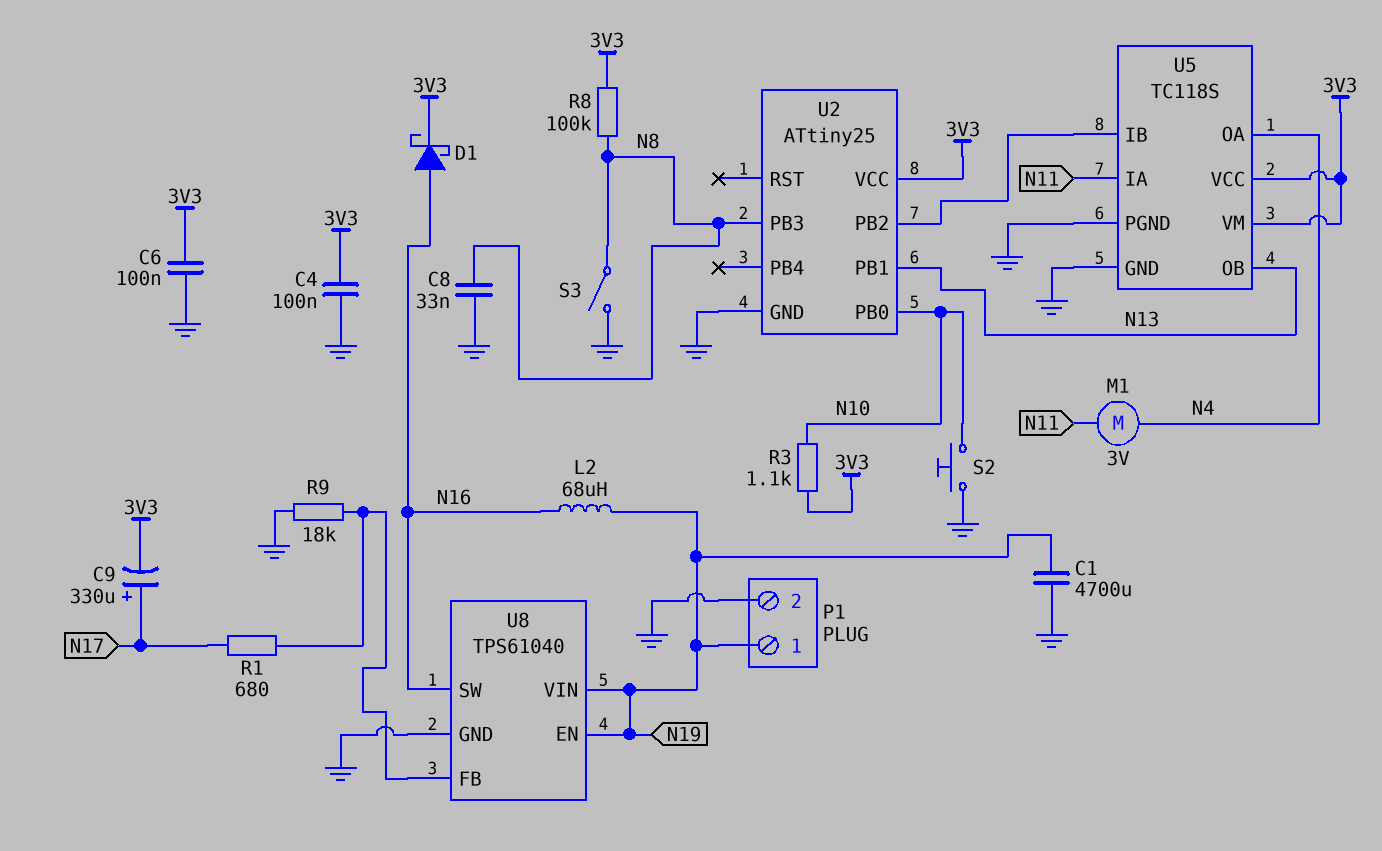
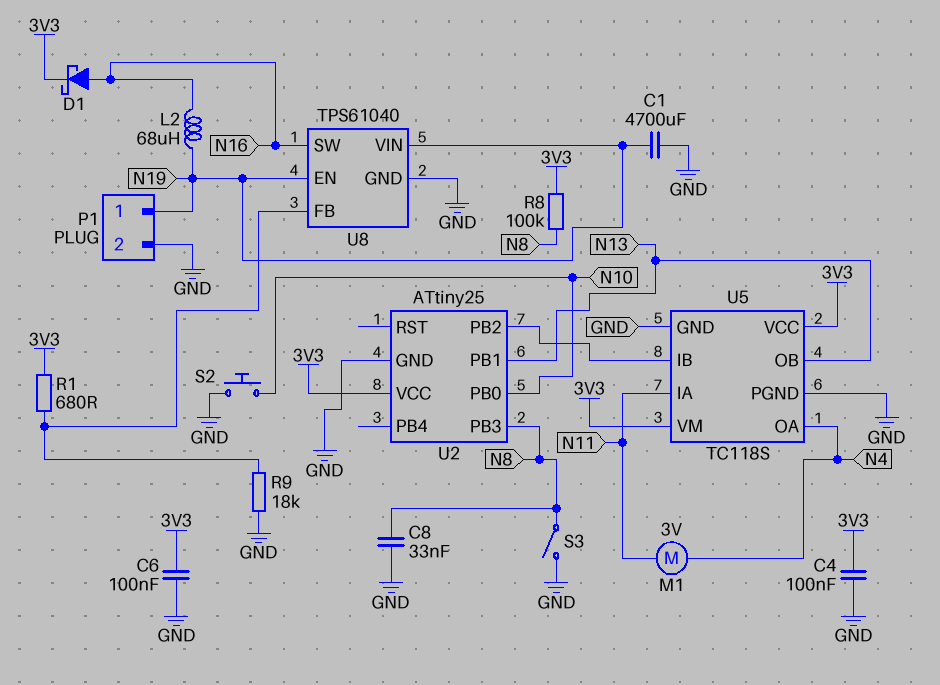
C9: 330uF (plus N17, minus 3V3) -> none
R1: 680 (N17, U8/FB) -> 680 (3V3, U8/FB)
R3: 1.1k (3V3, N10) -> none

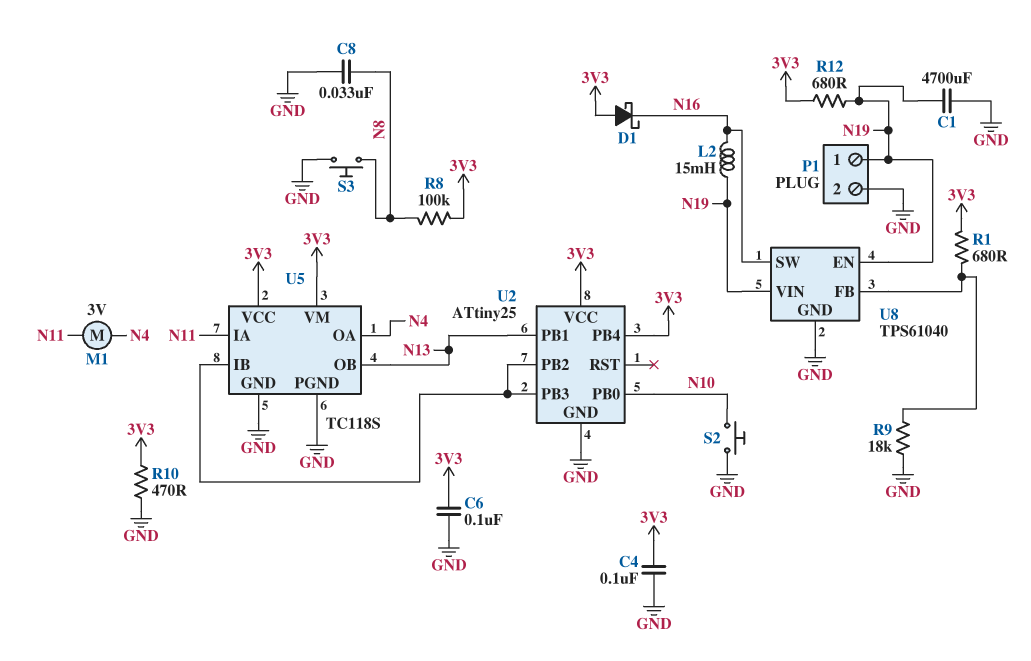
D1: schottky (A N16, K 3V3) -> schottky (A 3V3, K N16)
L2: 68uH (N16, N19) -> 15mH (N16, N19)
R10: none -> 470 (3V3, GND)
R12: none -> 680 (3V3, N19)
S3: switch (GND, N8) -> button (GND, N8)
U2 pin PB3: N8 -> U2/PB2
U2 pin PB4: none -> 3V3

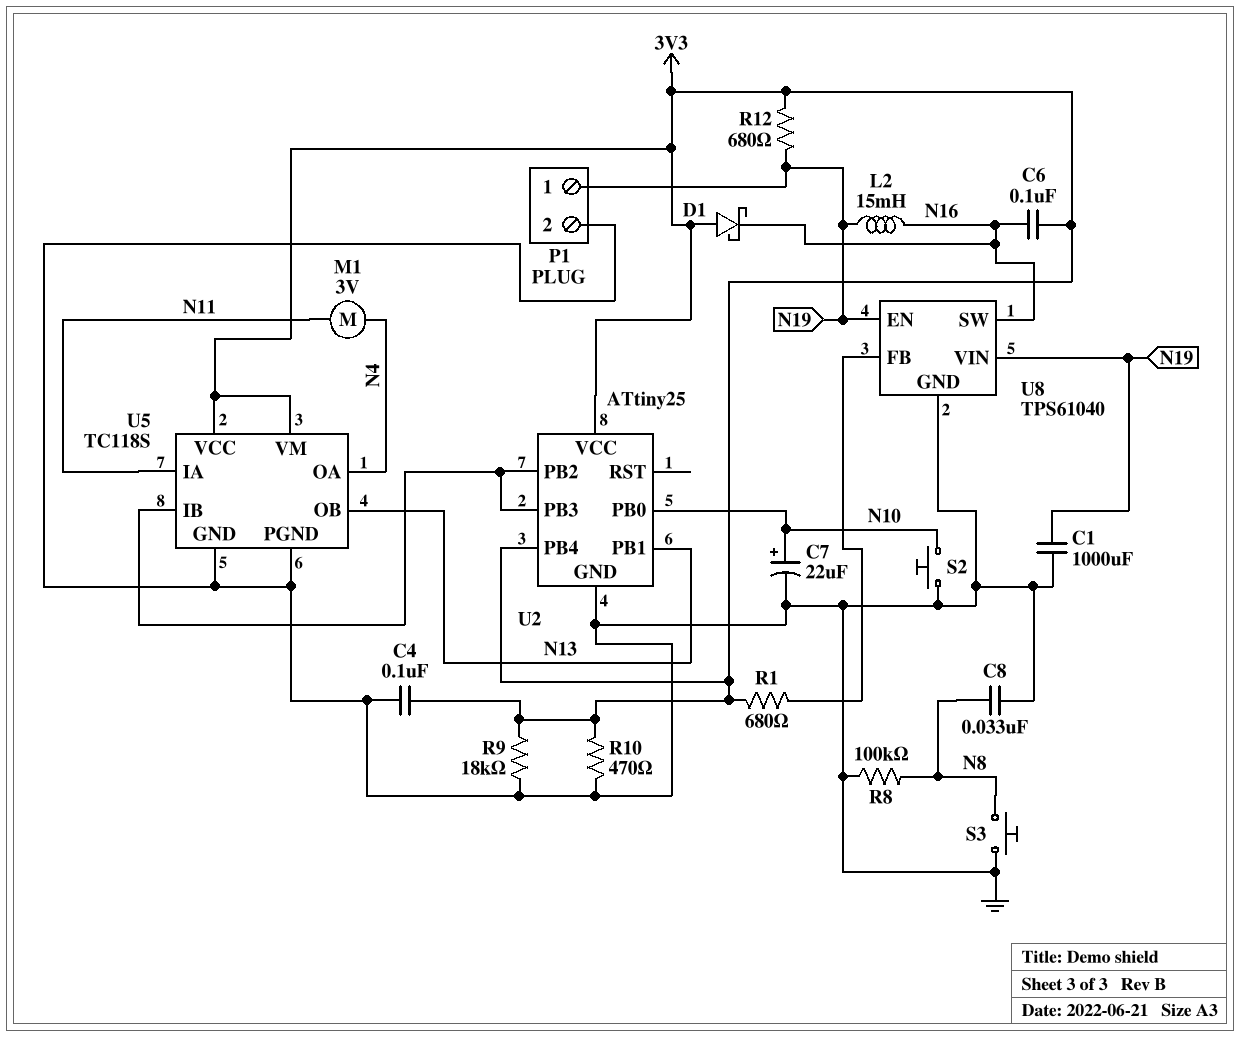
C1: 4700uF (GND, N19) -> 1000uF (GND, N19)
C6: 100nF (3V3, GND) -> 100nF (3V3, N16)
C7: none -> 22uF (plus N10, minus GND)
R8: 100k (3V3, N8) -> 100k (GND, N8)
R9: 18k (GND, U8/FB) -> 18k (3V3, GND)

